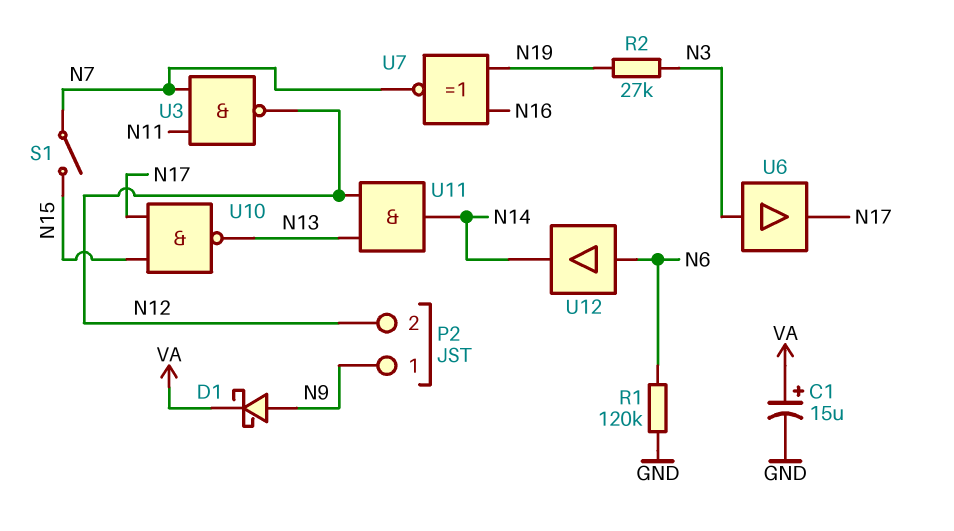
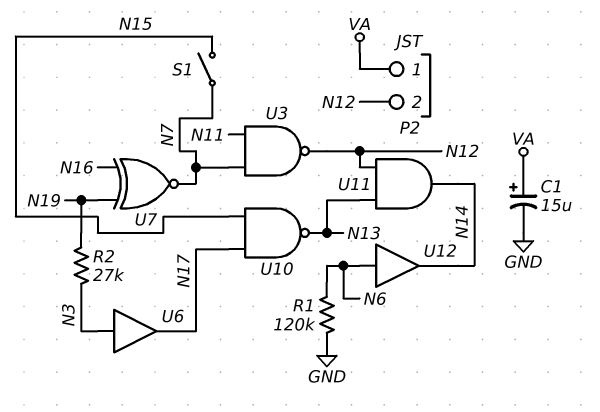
D1: schottky (A N9, K VA) -> none
P2 pin 1: N9 -> VA

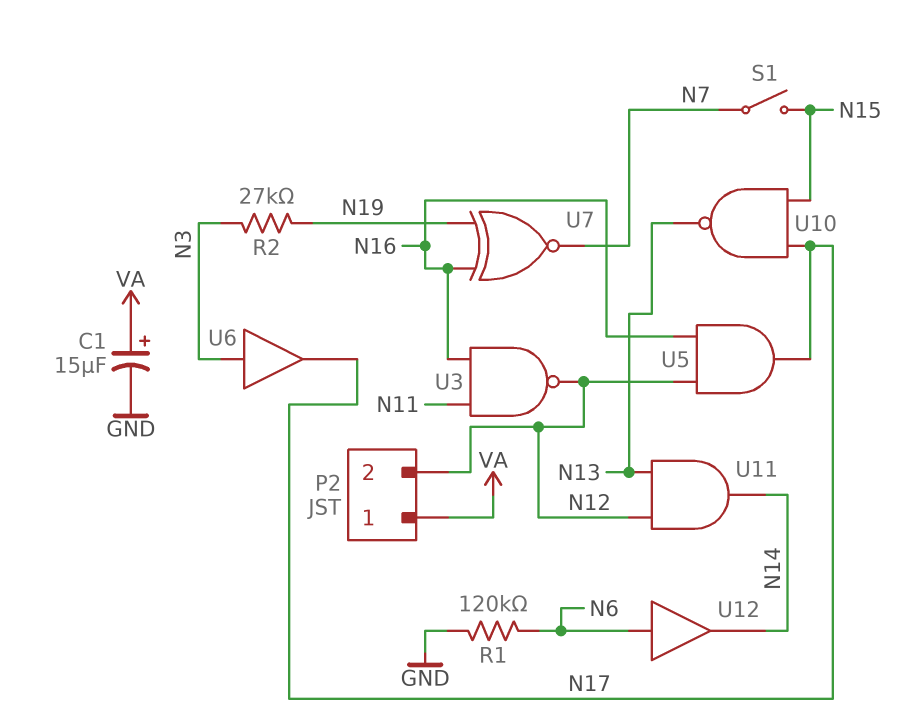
U3: NAND (in N7, in N11, out N12) -> NAND (in N11, in N16, out N12)
U5: none -> AND (in N12, in N16, out N17)

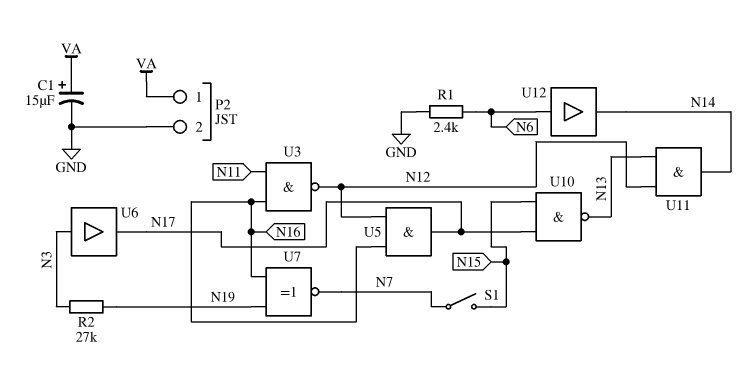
P2 pin 2: N12 -> GND
R1: 120k (GND, N6) -> 2.4k (GND, N6)

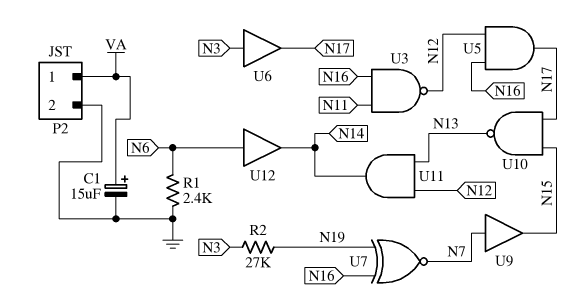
S1: switch (N7, N15) -> none
U9: none -> buffer (in N7, out N15)

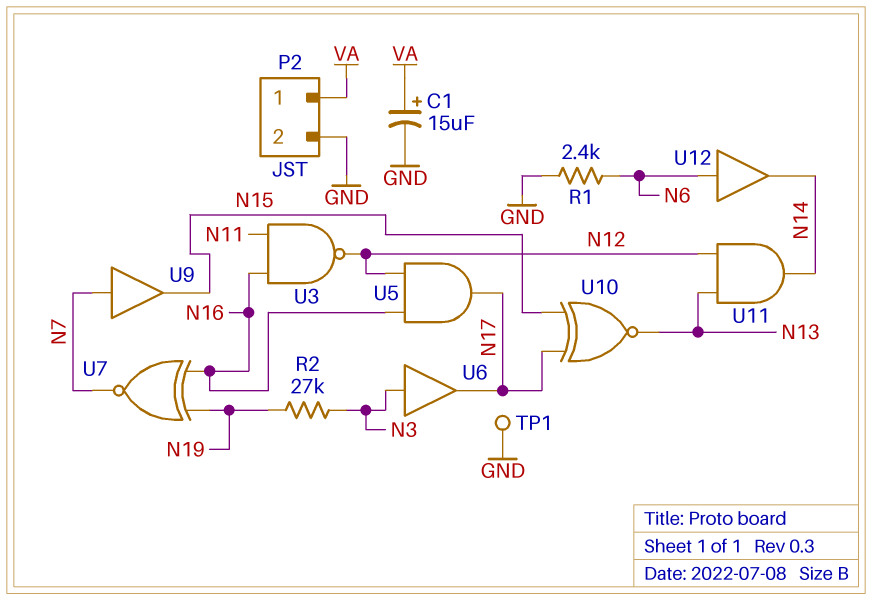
TP1: none -> test point (GND)
U10: NAND (in N15, in N17, out N13) -> XNOR (in N15, in N17, out N13)

